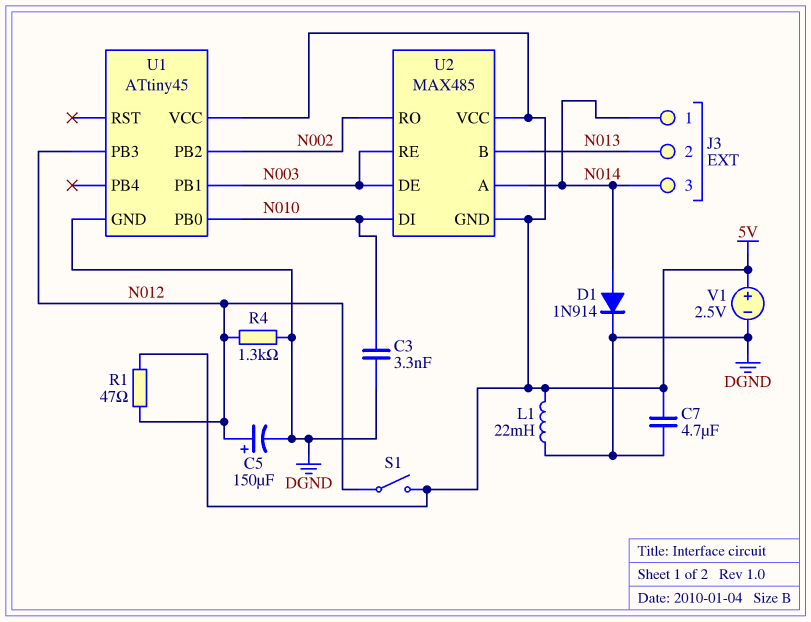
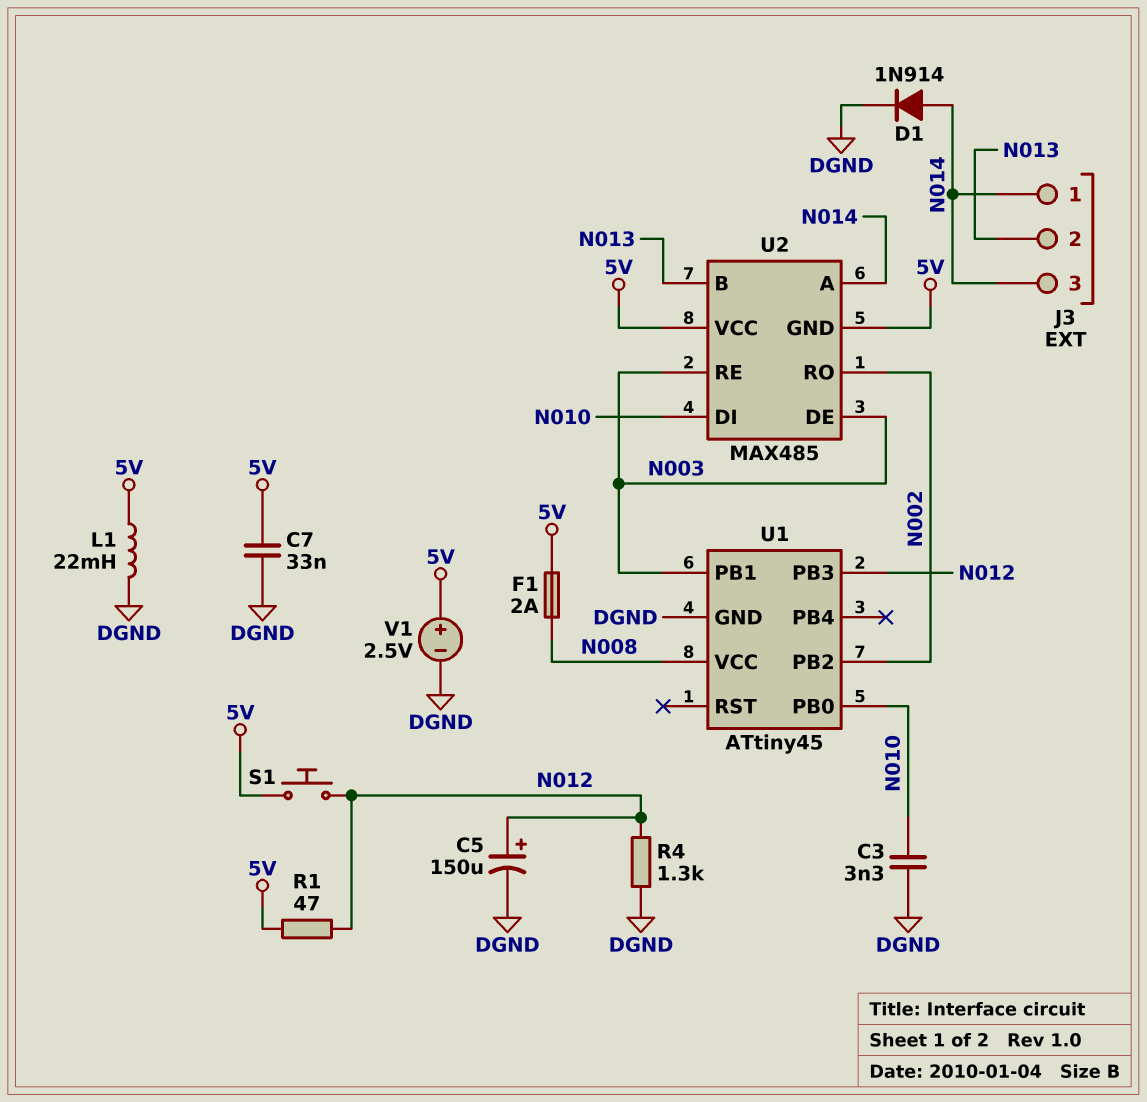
C7: 4.7uF (5V, DGND) -> 33nF (5V, DGND)
F1: none -> 2A (5V, N008)
S1: switch (5V, N012) -> button (5V, N012)
U1 pin VCC: 5V -> N008

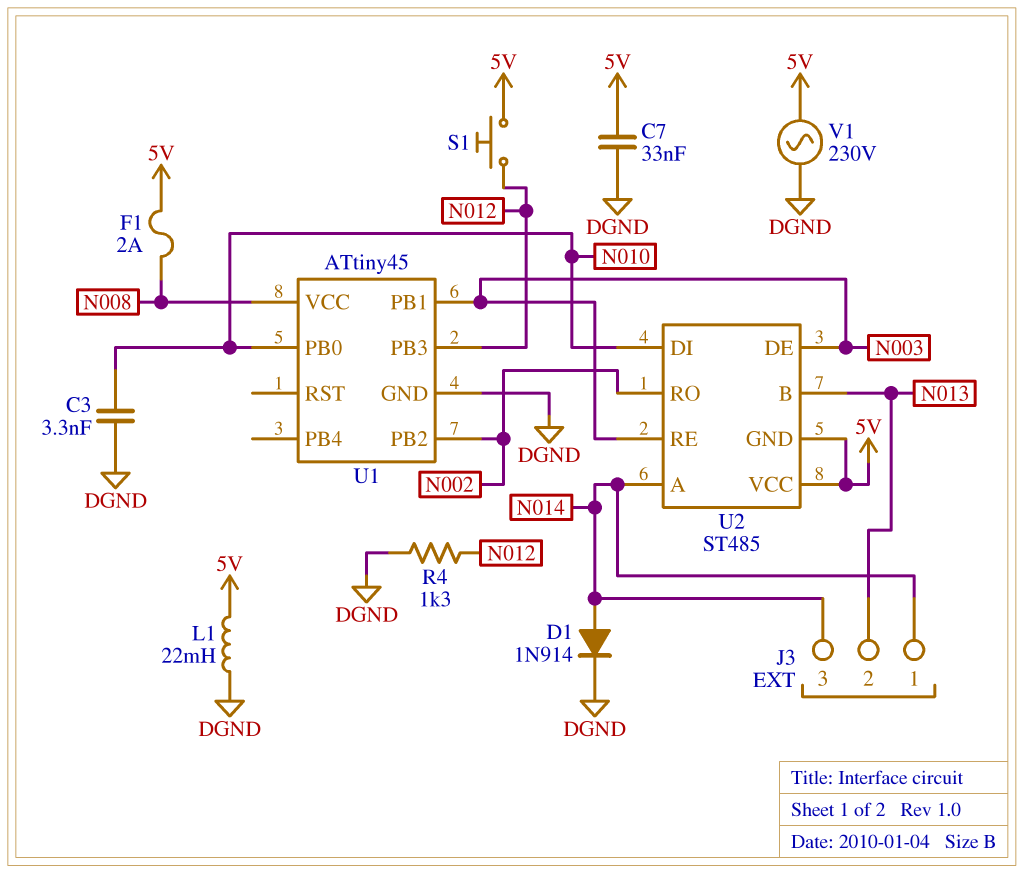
C5: 150uF (plus N012, minus DGND) -> none
R1: 47 (5V, N012) -> none
U2: MAX485 -> ST485
V1: 2.5V (plus 5V, minus DGND) -> AC 230V (5V, DGND)

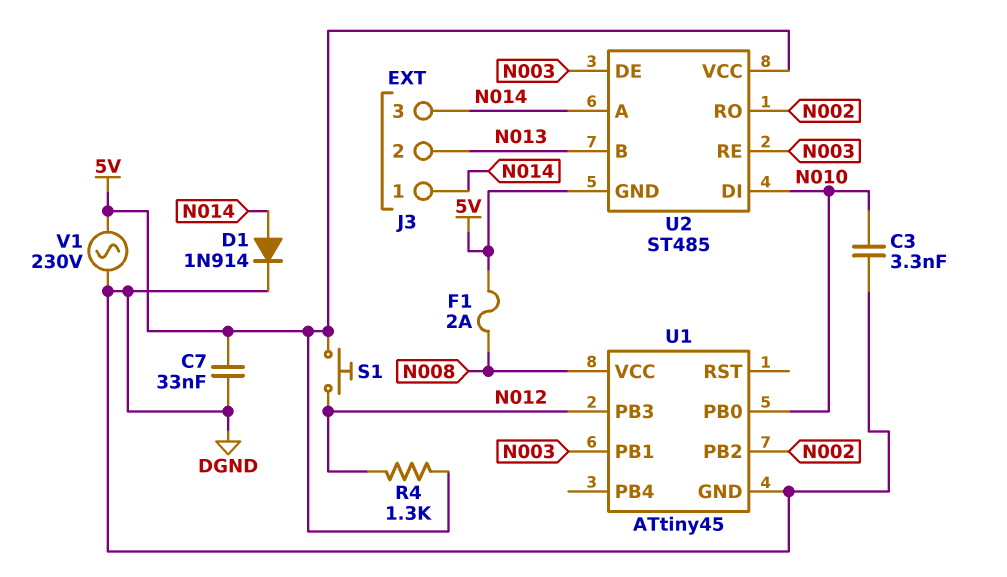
L1: 22mH (5V, DGND) -> none
R4: 1.3k (DGND, N012) -> 1.3k (5V, N012)

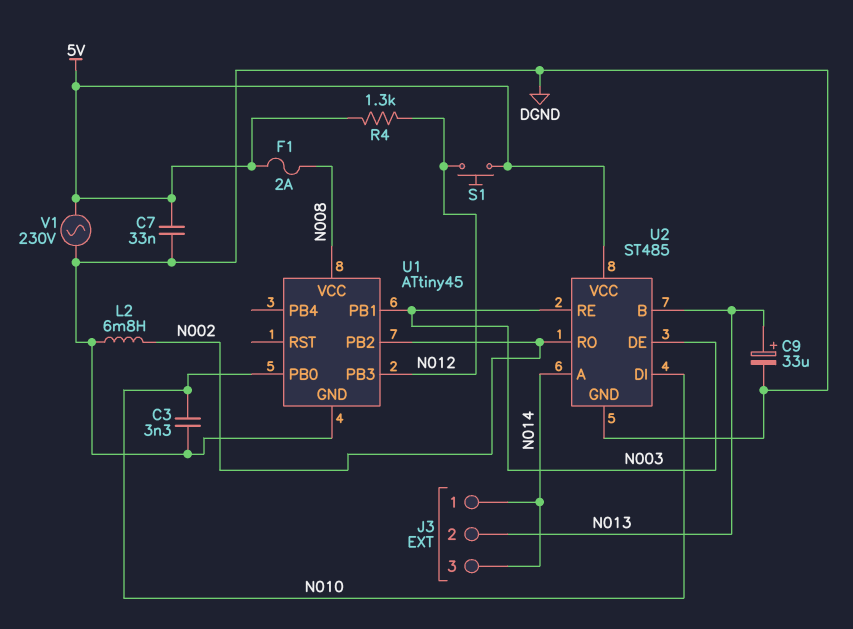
C9: none -> 33uF (plus N013, minus DGND)
D1: diode 1N914 (A N014, K DGND) -> none
L2: none -> 6.8mH (DGND, N002)
U2 pin GND: 5V -> DGND

